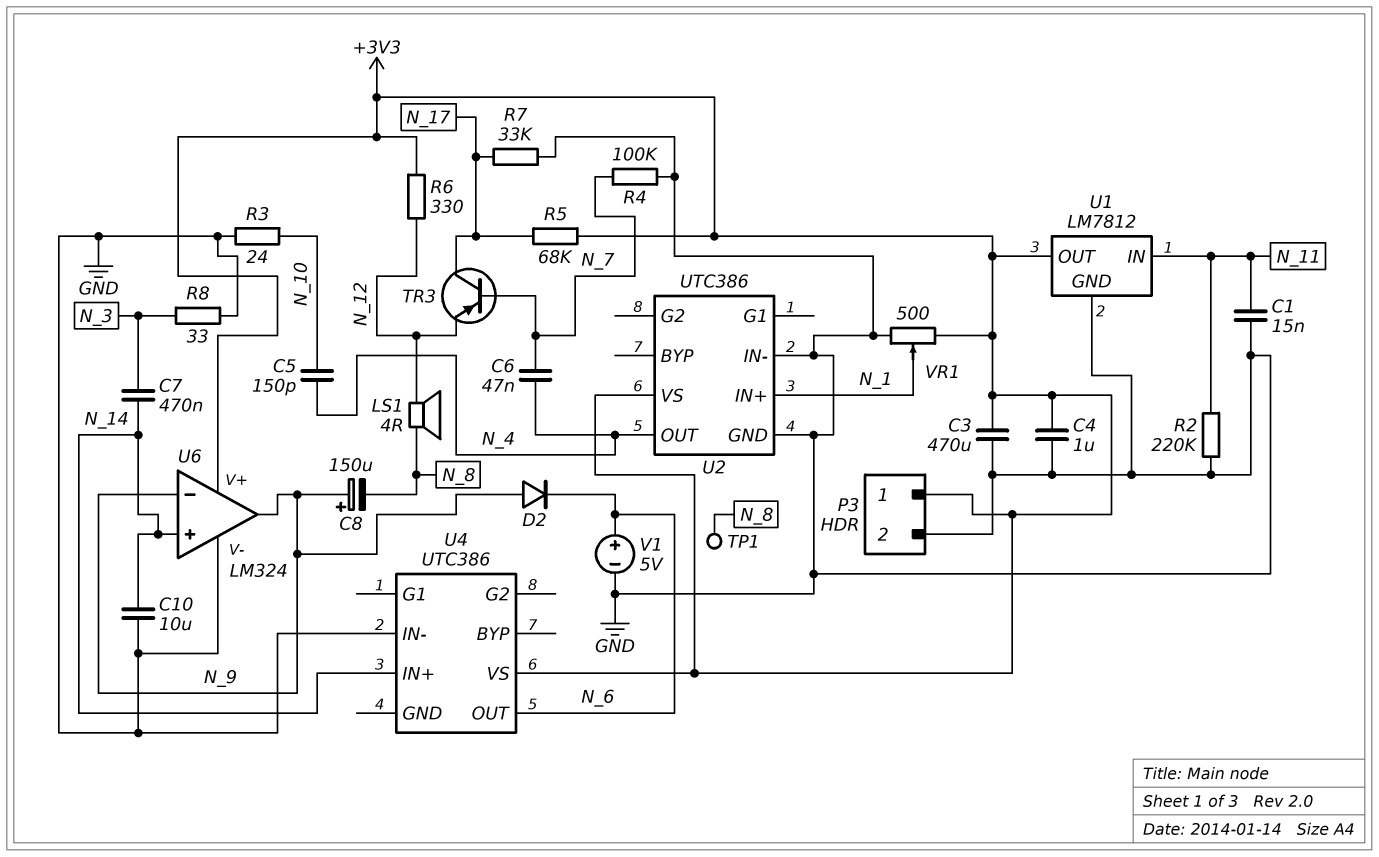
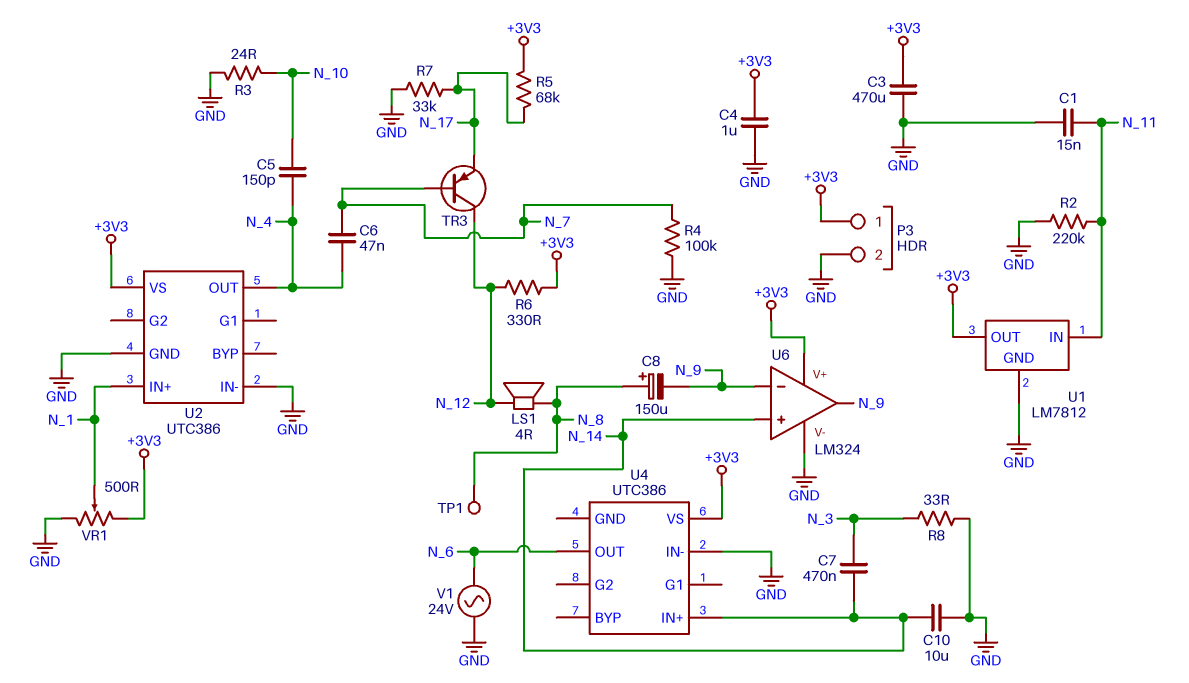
C8: 150uF (plus N_9, minus N_8) -> 150uF (plus N_8, minus N_9)
D2: diode (A N_9, K N_6) -> none
TR3: PNP (B N_7, C N_17, E N_12) -> PNP (B N_7, C N_12, E N_17)
V1: 5V (plus N_6, minus GND) -> AC 24V (GND, N_6)

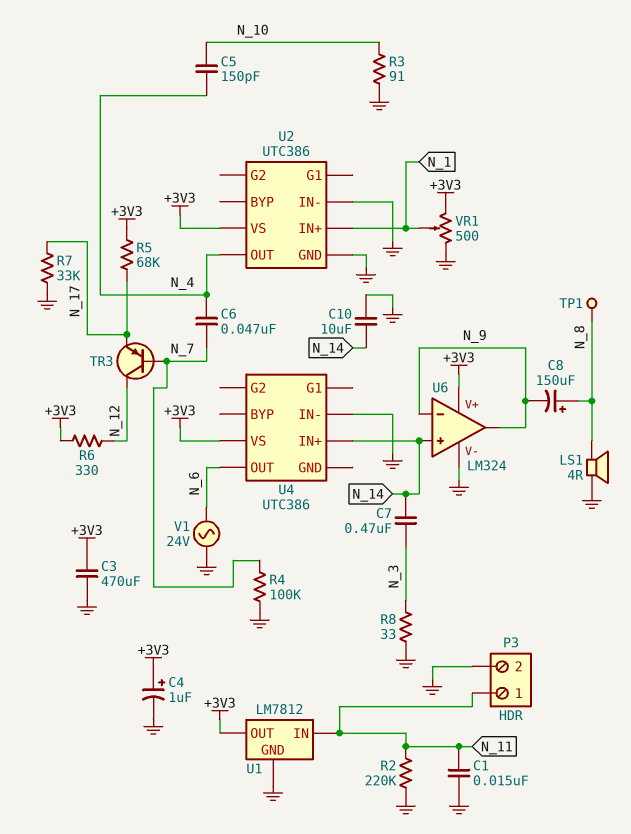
C4: 1uF (+3V3, GND) -> 1uF (plus +3V3, minus GND)
LS1: speaker 4R (N_8, N_12) -> speaker 4R (GND, N_8)
P3 pin 1: +3V3 -> N_11
R3: 24 (GND, N_10) -> 91 (GND, N_10)

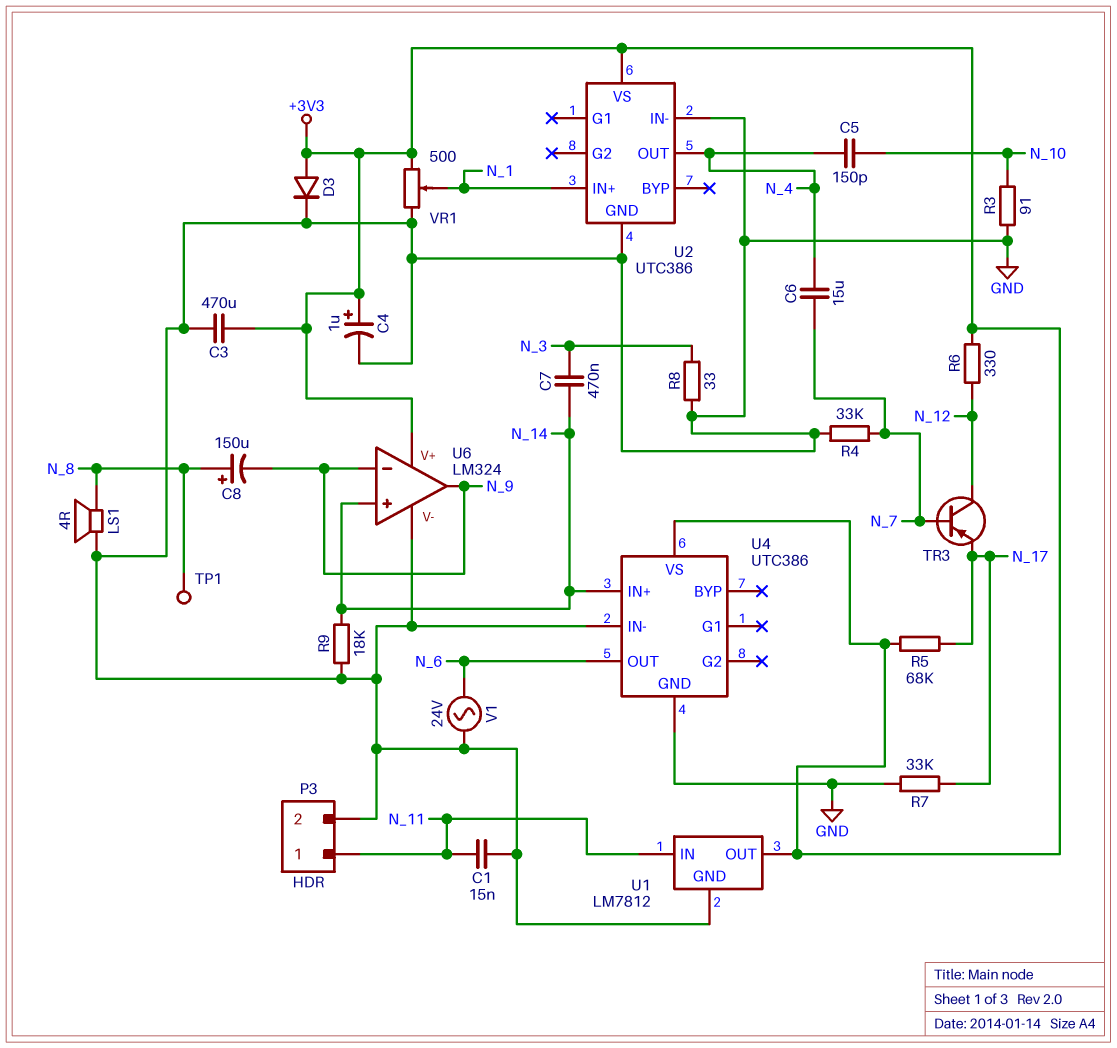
C6: 47nF (N_4, N_7) -> 15uF (N_4, N_7)
C10: 10uF (GND, N_14) -> none
D3: none -> diode (A +3V3, K GND)
R2: 220k (GND, N_11) -> none
R4: 100k (GND, N_7) -> 33k (GND, N_7)
R9: none -> 18k (GND, N_14)
U4 pin GND: none -> GND

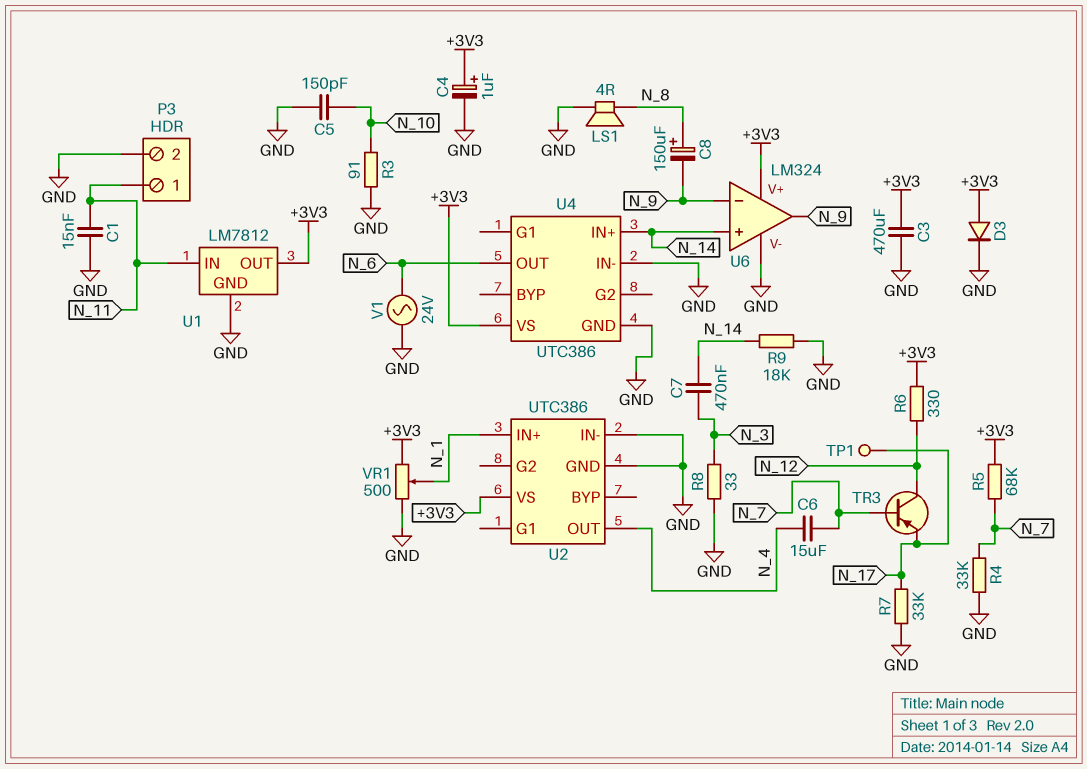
C5: 150pF (N_4, N_10) -> 150pF (GND, N_10)
R5: 68k (+3V3, N_17) -> 68k (+3V3, N_7)
TP1: test point (N_8) -> test point (N_17)

